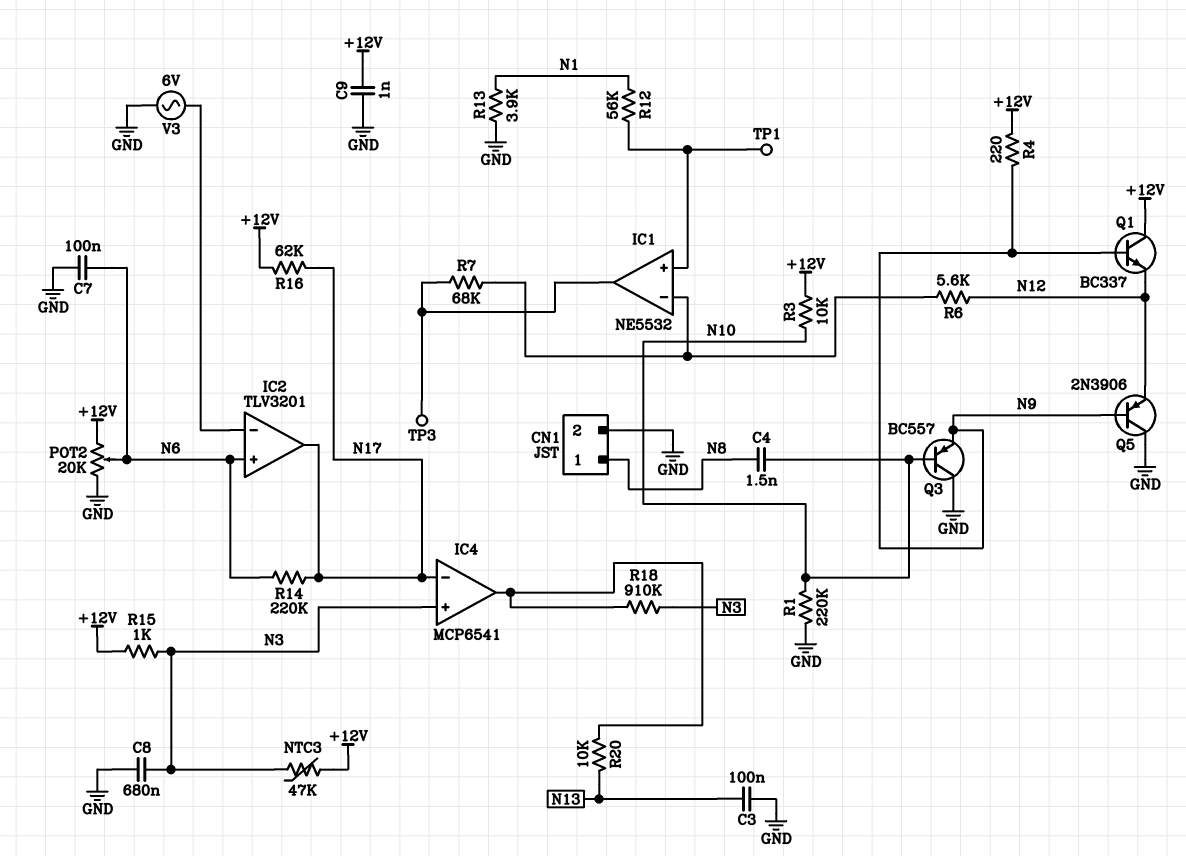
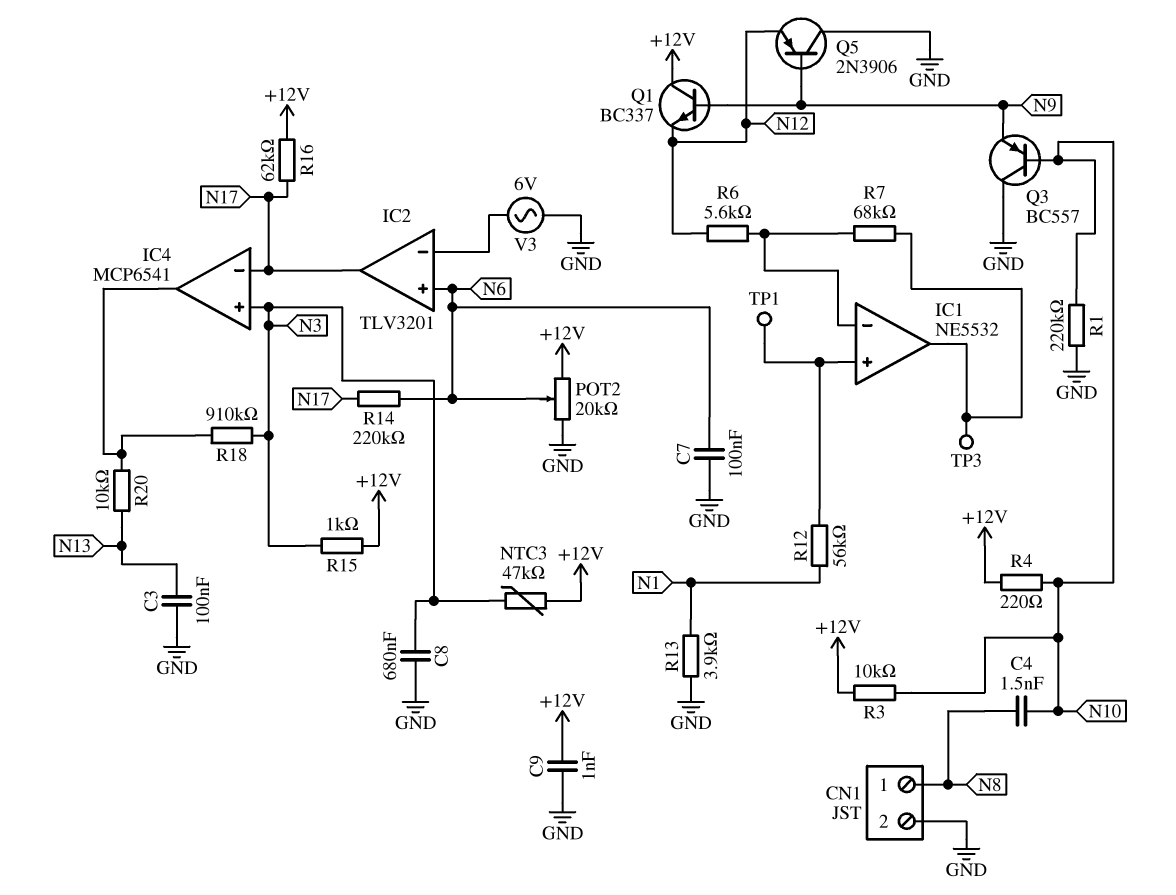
R4: 220 (+12V, N9) -> 220 (+12V, N10)

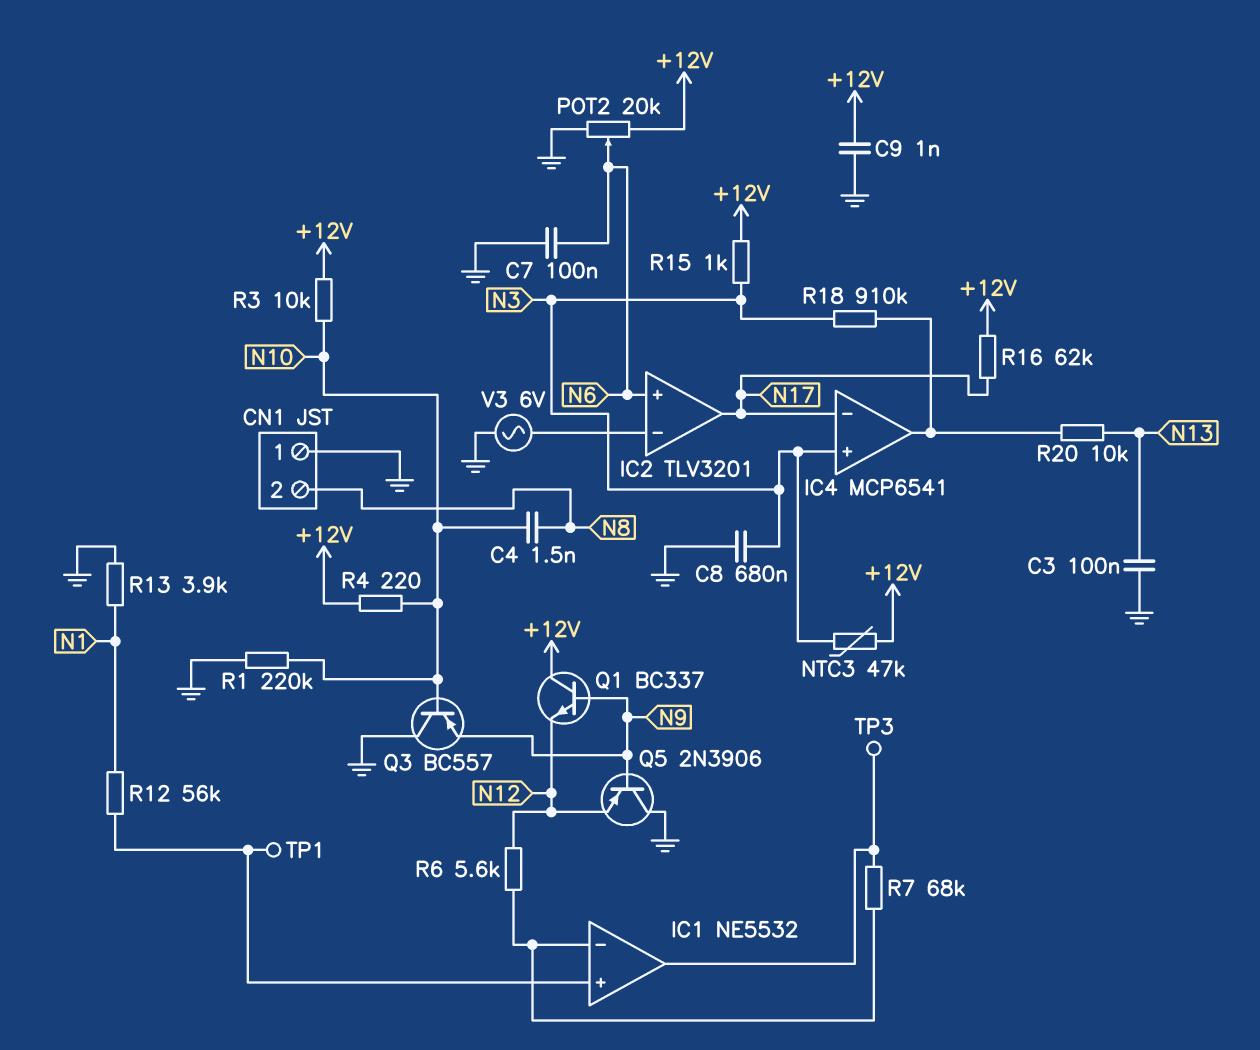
CN1 pin 1: N8 -> GND
CN1 pin 2: GND -> N8
R14: 220k (N6, N17) -> none

